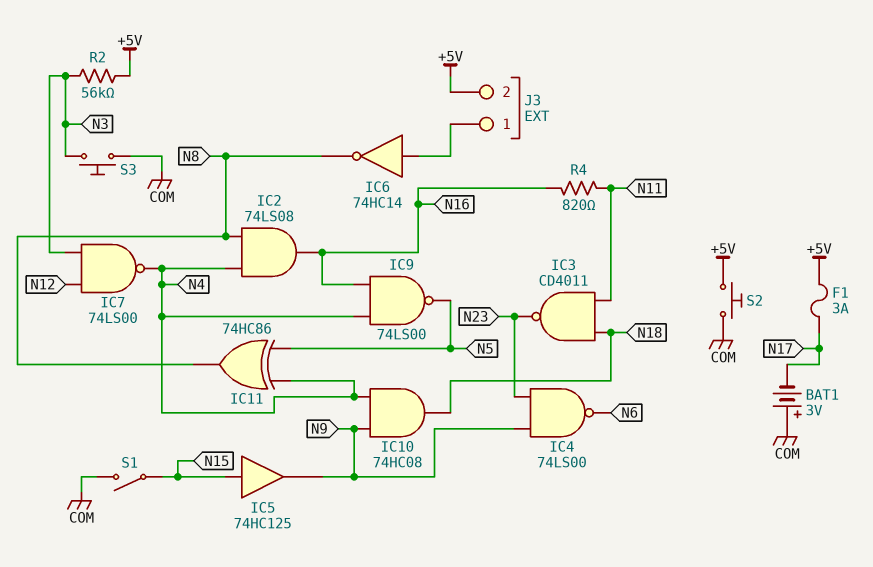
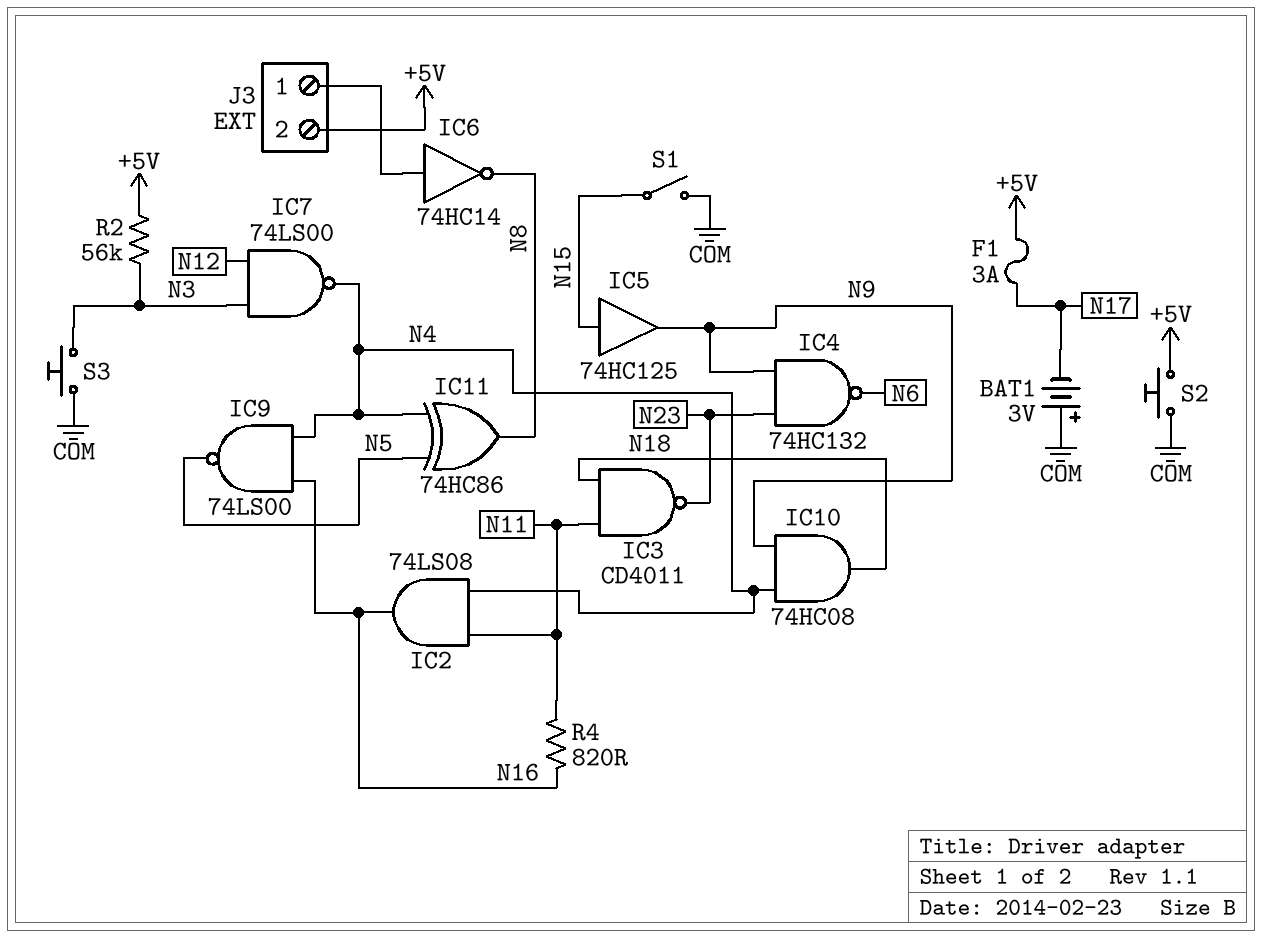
IC2: AND 74LS08 (in N4, in N8, out N16) -> AND 74LS08 (in N4, in N11, out N16)
IC4: NAND 74LS00 (in N9, in N23, out N6) -> NAND 74HC132 (in N9, in N23, out N6)

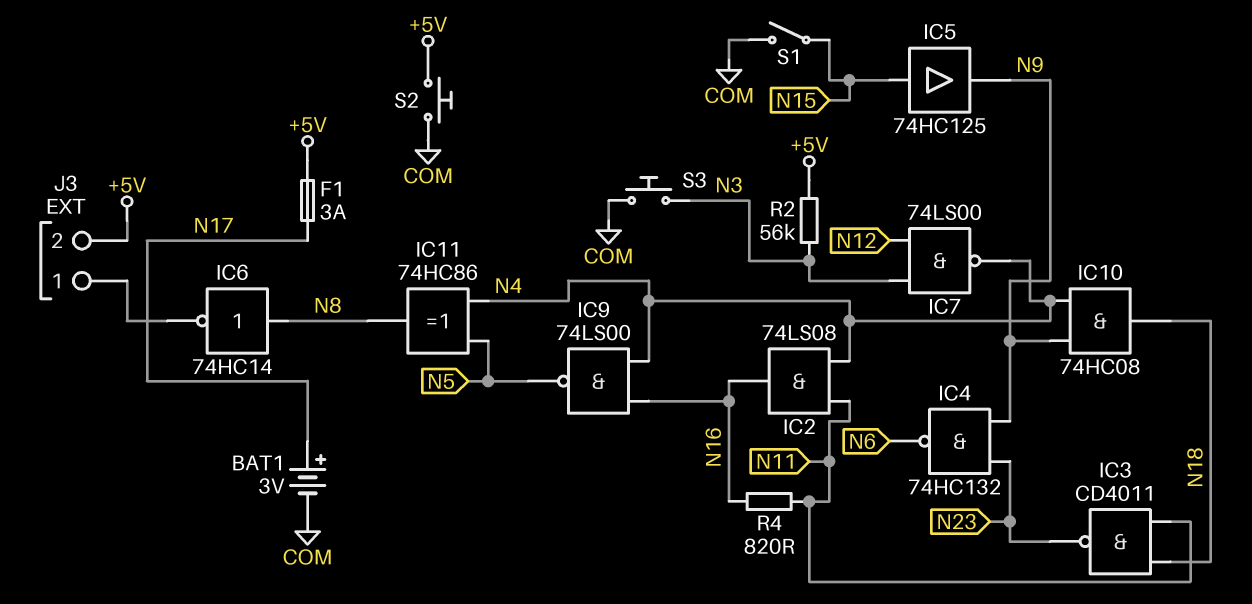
BAT1: 3V (plus COM, minus N17) -> 3V (plus N17, minus COM)
IC6: NOT 74HC14 (in J3/1, out N8) -> NOT 74HC14 (in N8, out J3/1)

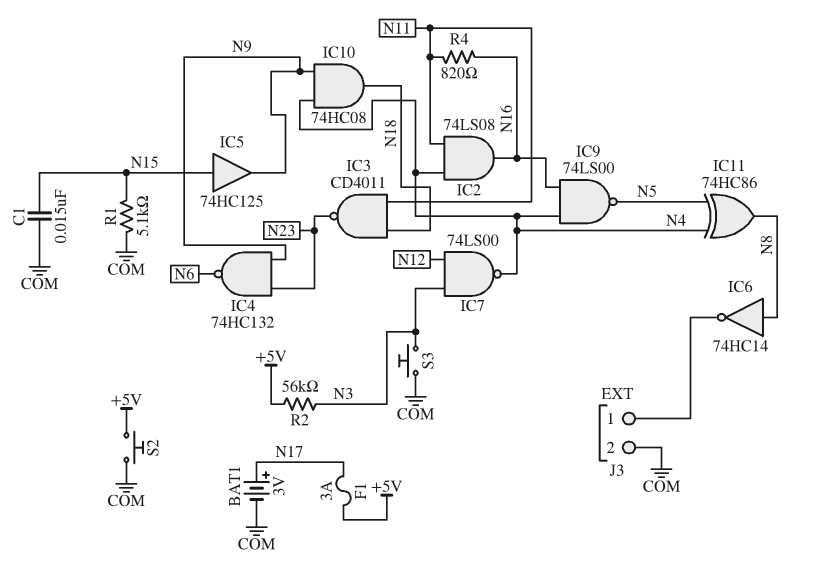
C1: none -> 15nF (COM, N15)
J3 pin 2: +5V -> COM
R1: none -> 5.1k (COM, N15)
S1: switch (COM, N15) -> none

